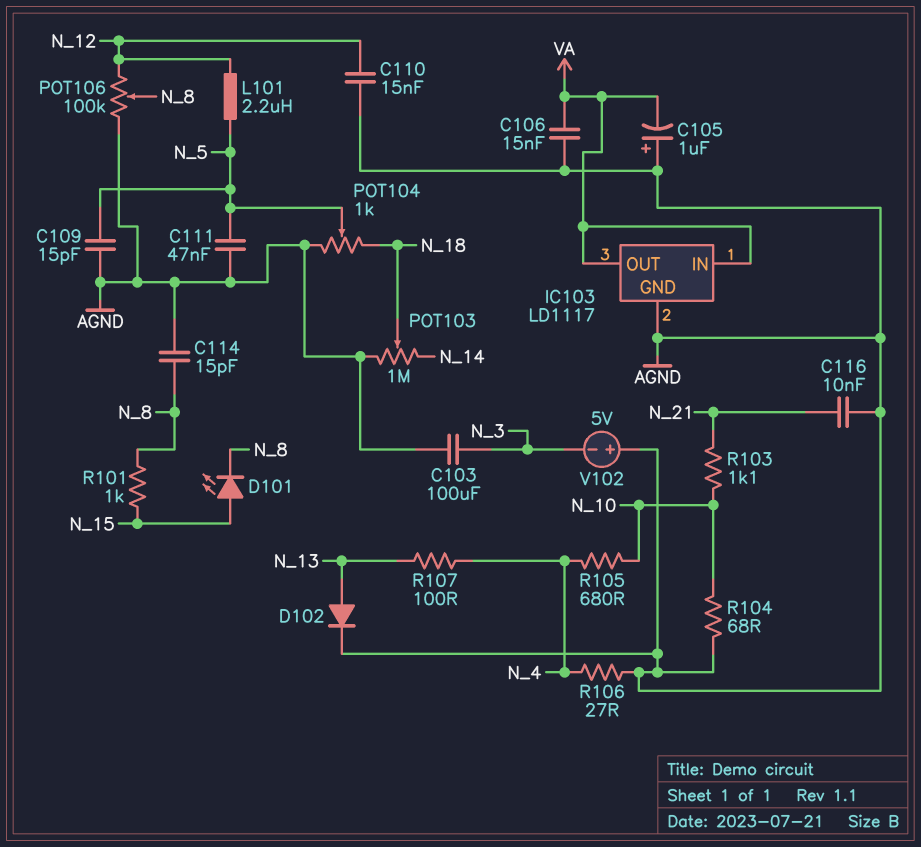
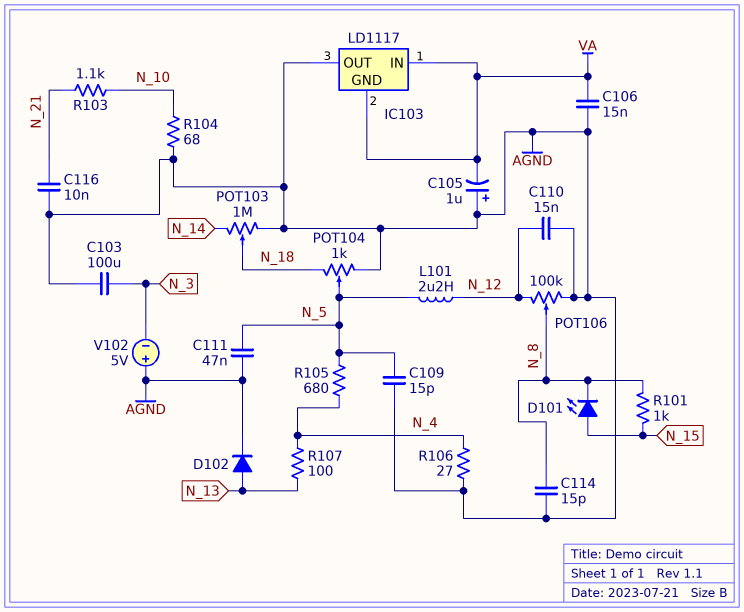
IC103 pin GND: AGND -> VA
IC103 pin OUT: VA -> AGND
R105: 680 (N_4, N_10) -> 680 (N_4, N_5)

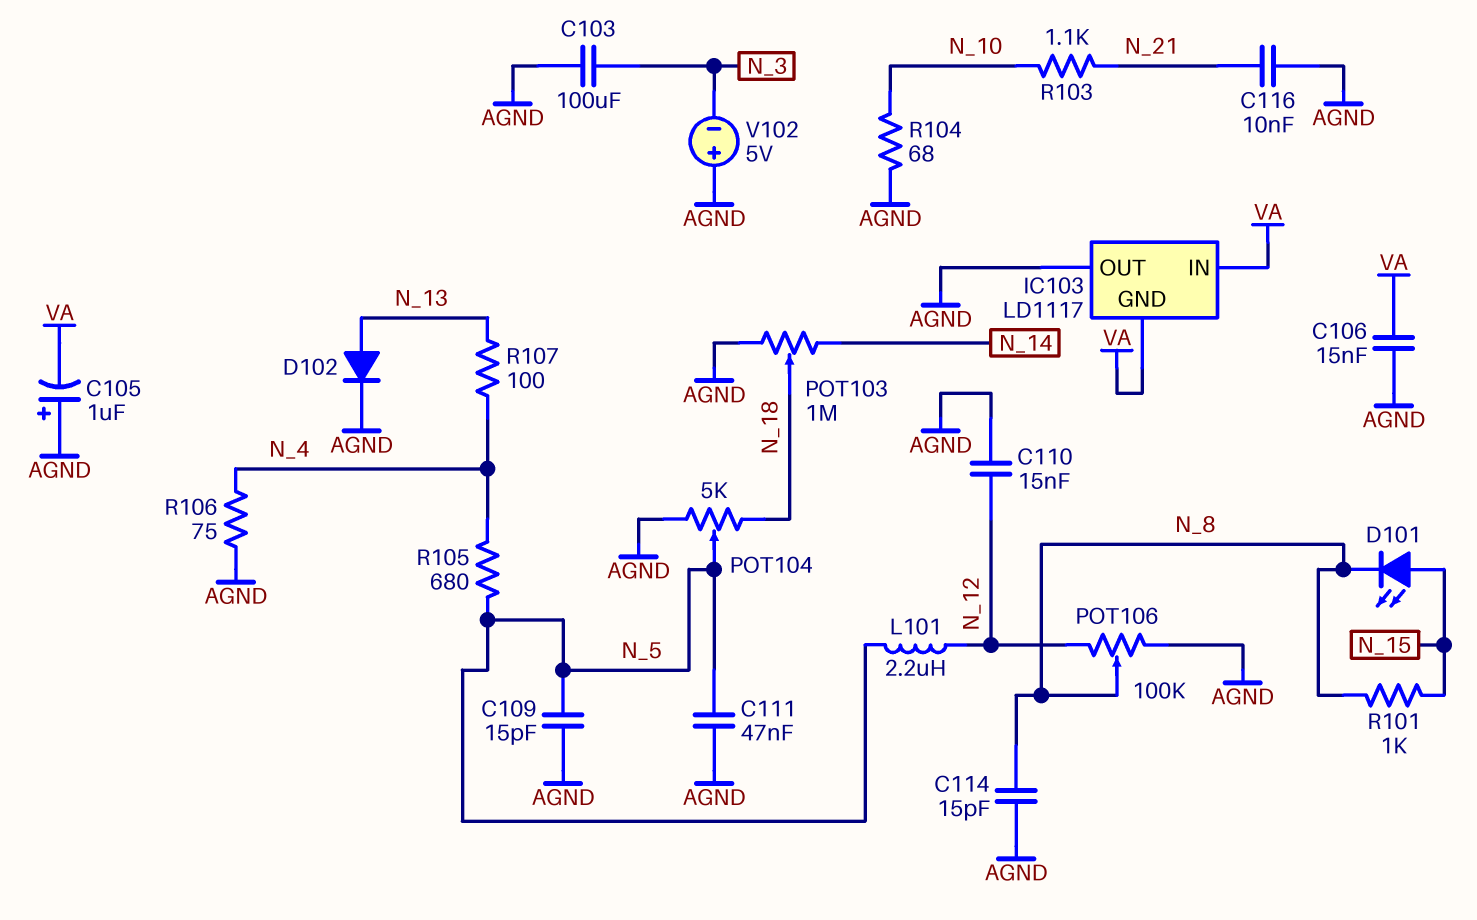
POT104: 1k (AGND, N_18, wiper N_5) -> 5k (AGND, N_18, wiper N_5)
R106: 27 (AGND, N_4) -> 75 (AGND, N_4)

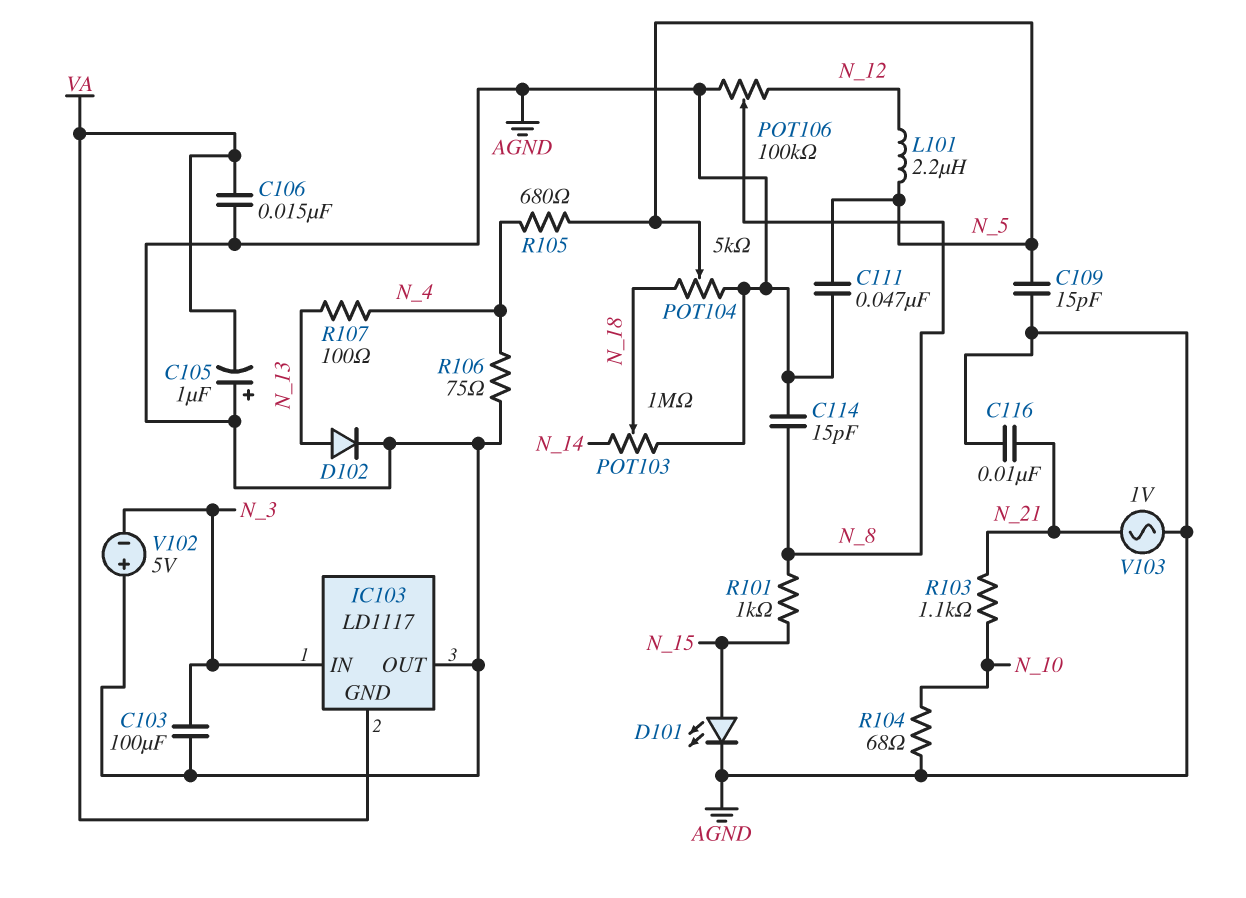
C110: 15nF (AGND, N_12) -> none
D101: LED (A N_15, K N_8) -> LED (A N_15, K AGND)
IC103 pin IN: VA -> N_3
V103: none -> AC 1V (AGND, N_21)

